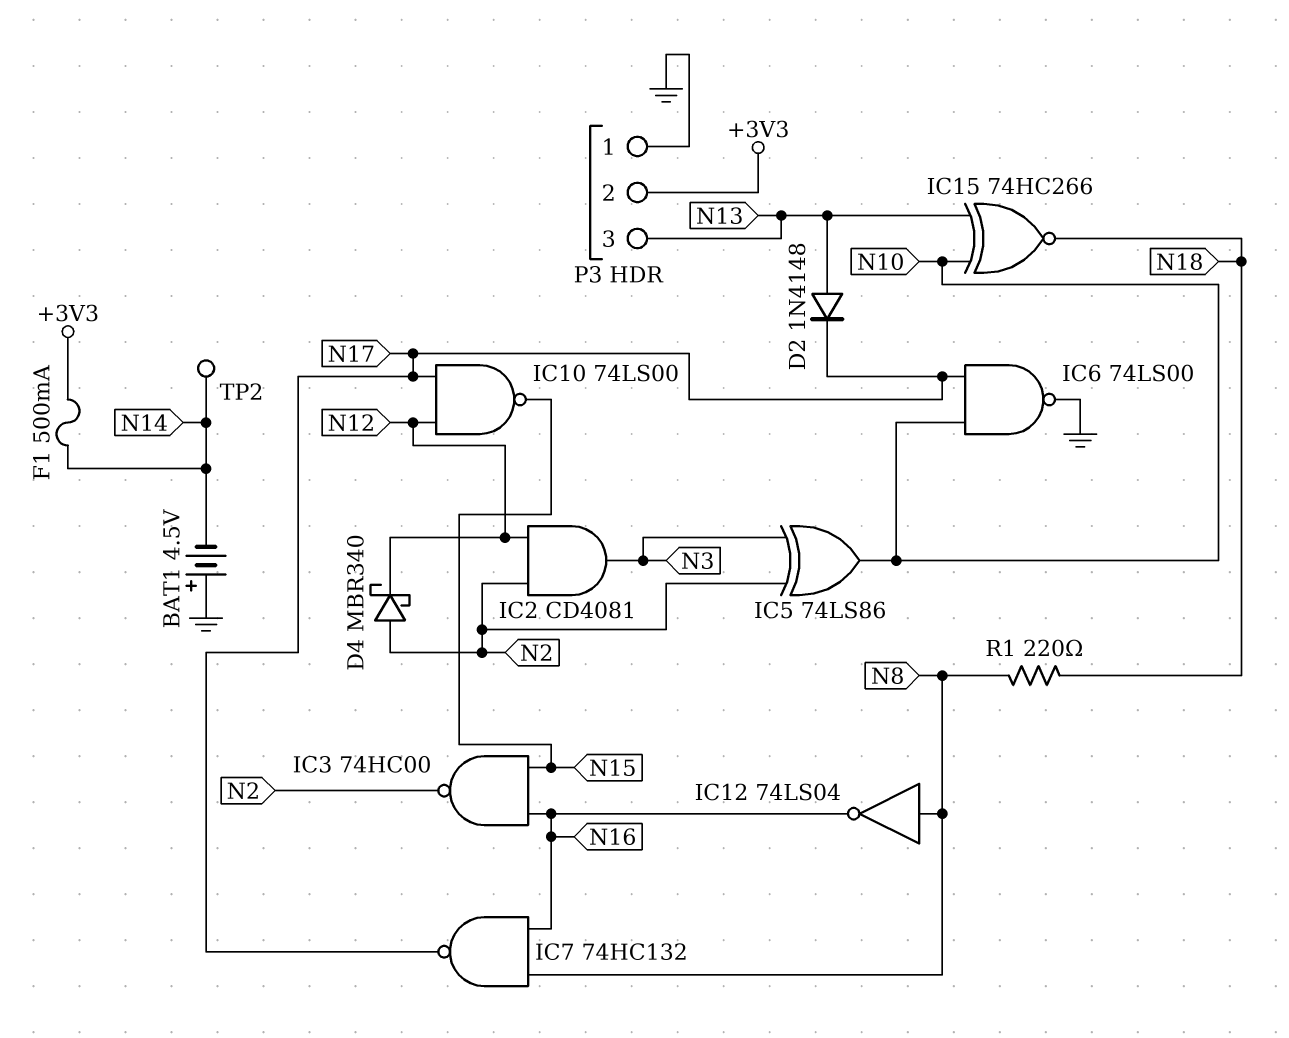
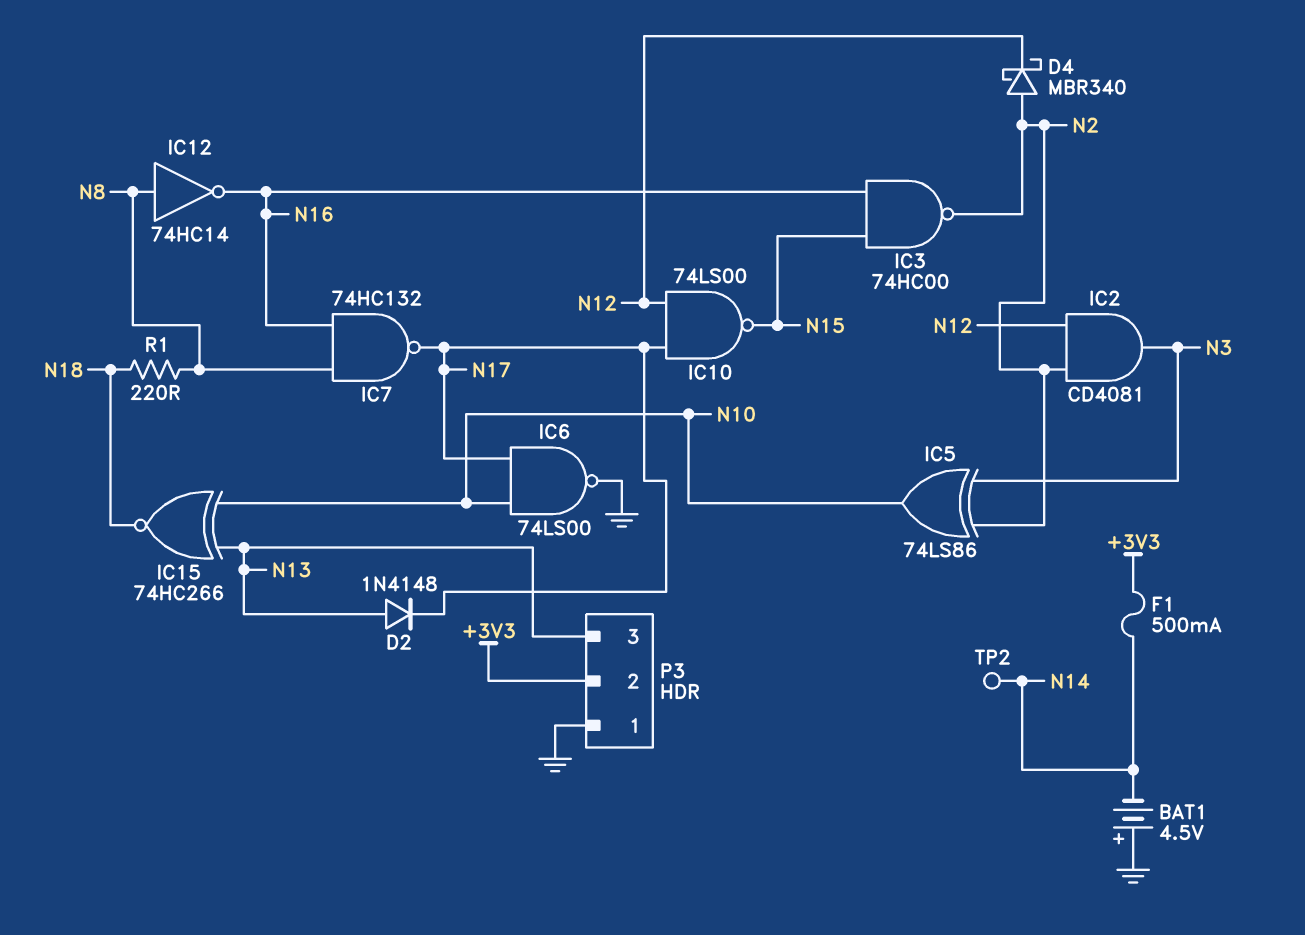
IC12: NOT 74LS04 (in N8, out N16) -> NOT 74HC14 (in N8, out N16)

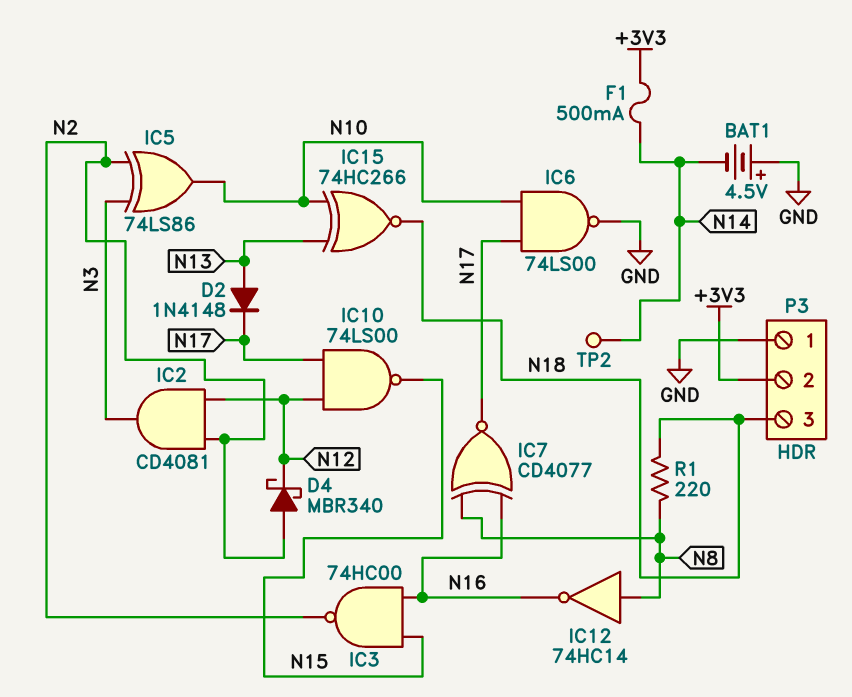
IC7: NAND 74HC132 (in N8, in N16, out N17) -> XNOR CD4077 (in N8, in N16, out N17)
P3 pin 3: N13 -> N18

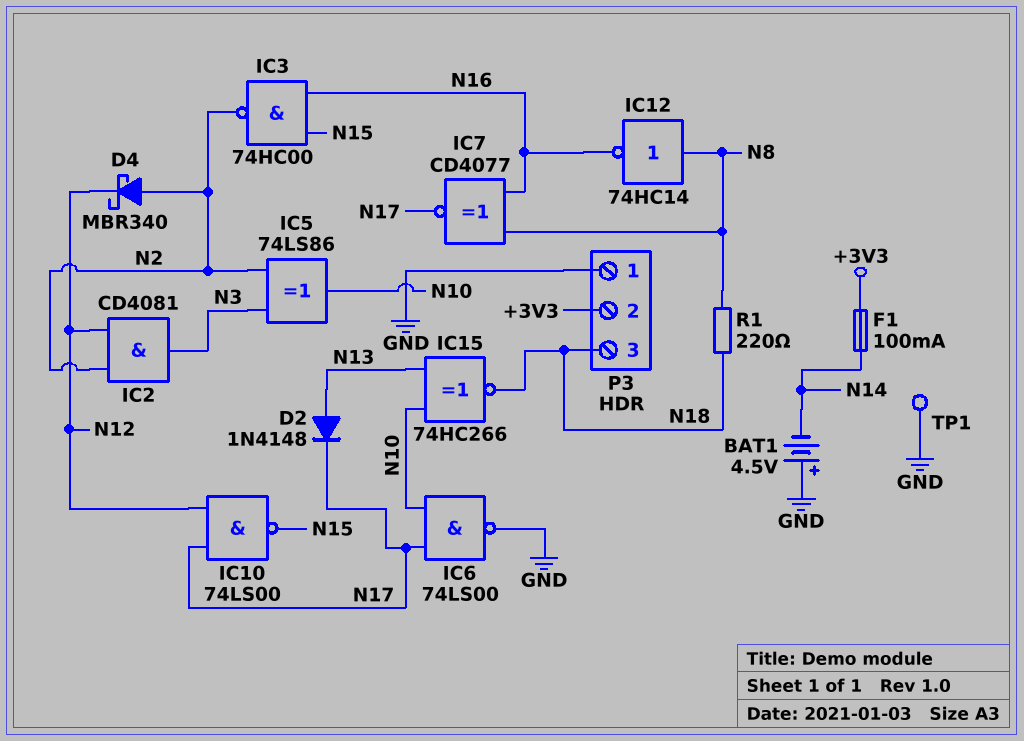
F1: 500mA (+3V3, N14) -> 100mA (+3V3, N14)
TP1: none -> test point (GND)
TP2: test point (N14) -> none

